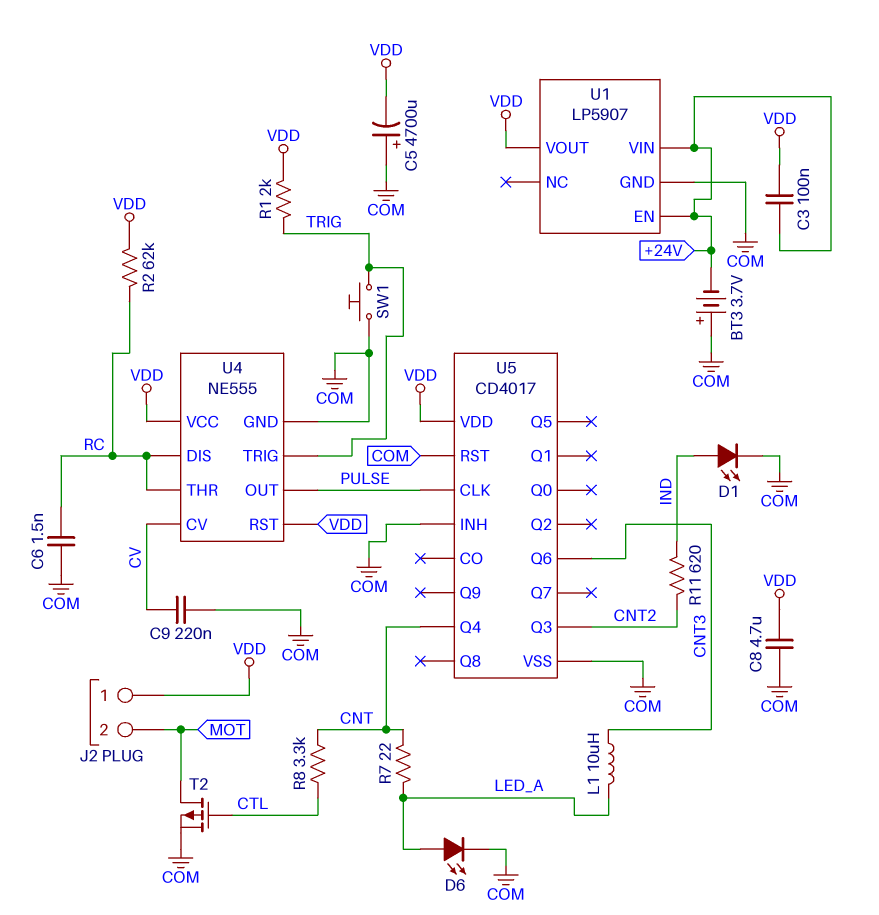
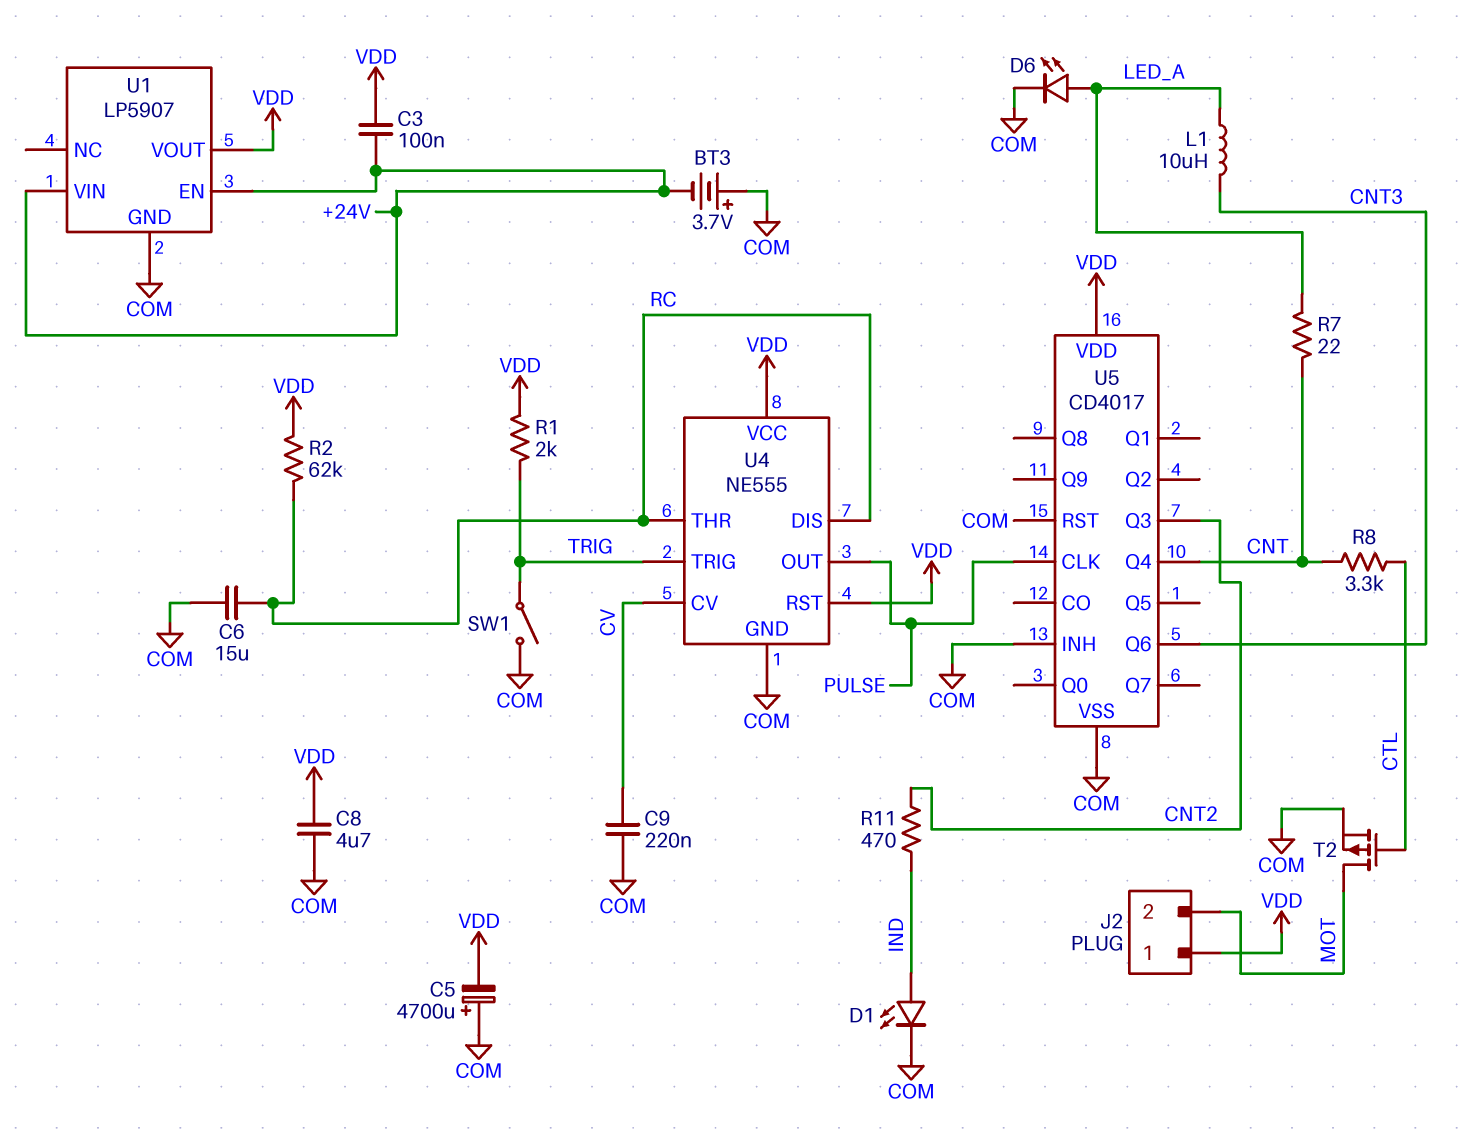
C6: 1.5nF (COM, RC) -> 15uF (COM, RC)
R11: 620 (CNT2, IND) -> 470 (CNT2, IND)
SW1: button (COM, TRIG) -> switch (COM, TRIG)

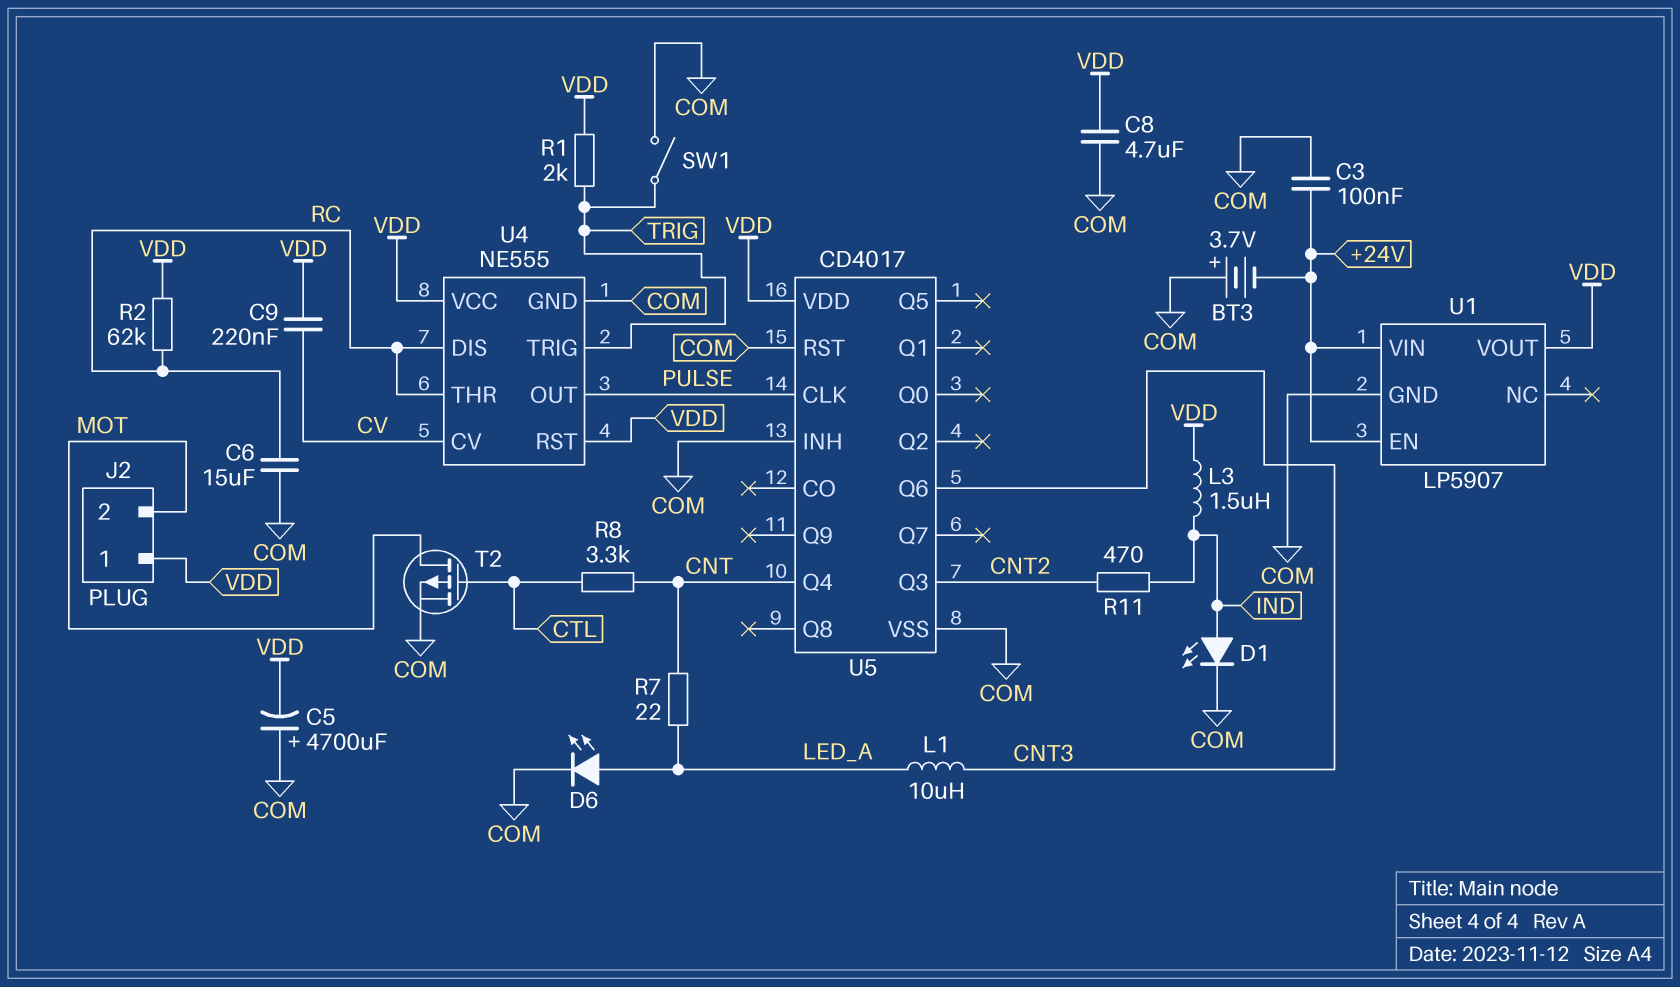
C3: 100nF (+24V, VDD) -> 100nF (+24V, COM)
C9: 220nF (COM, CV) -> 220nF (CV, VDD)
L3: none -> 1.5uH (IND, VDD)

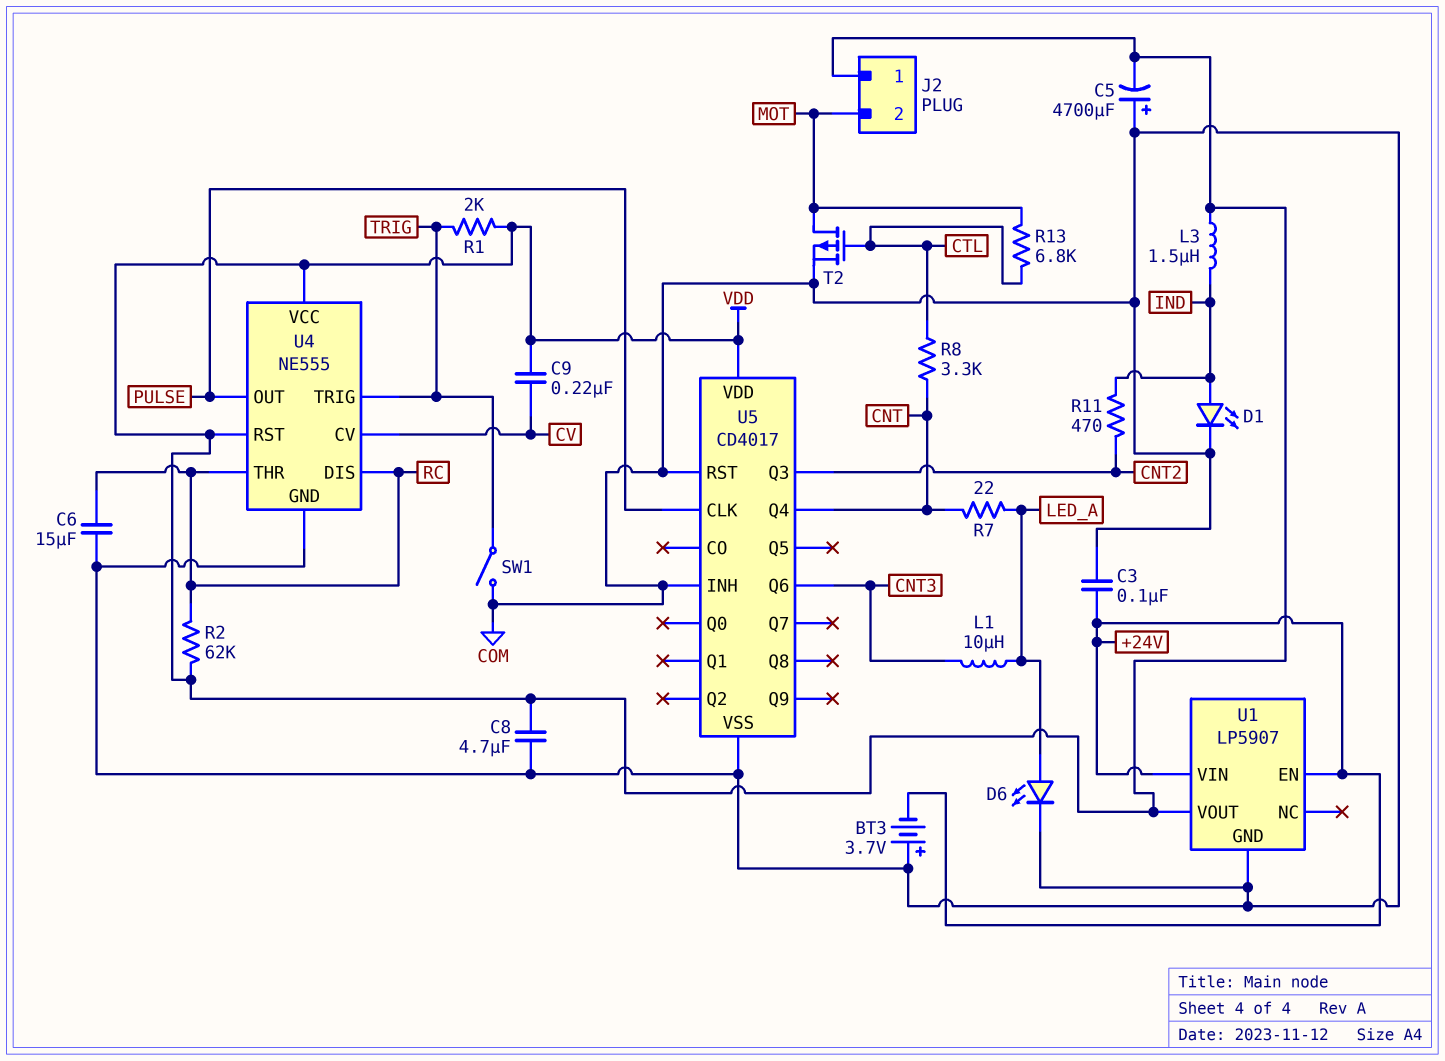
R13: none -> 6.8k (CTL, MOT)

